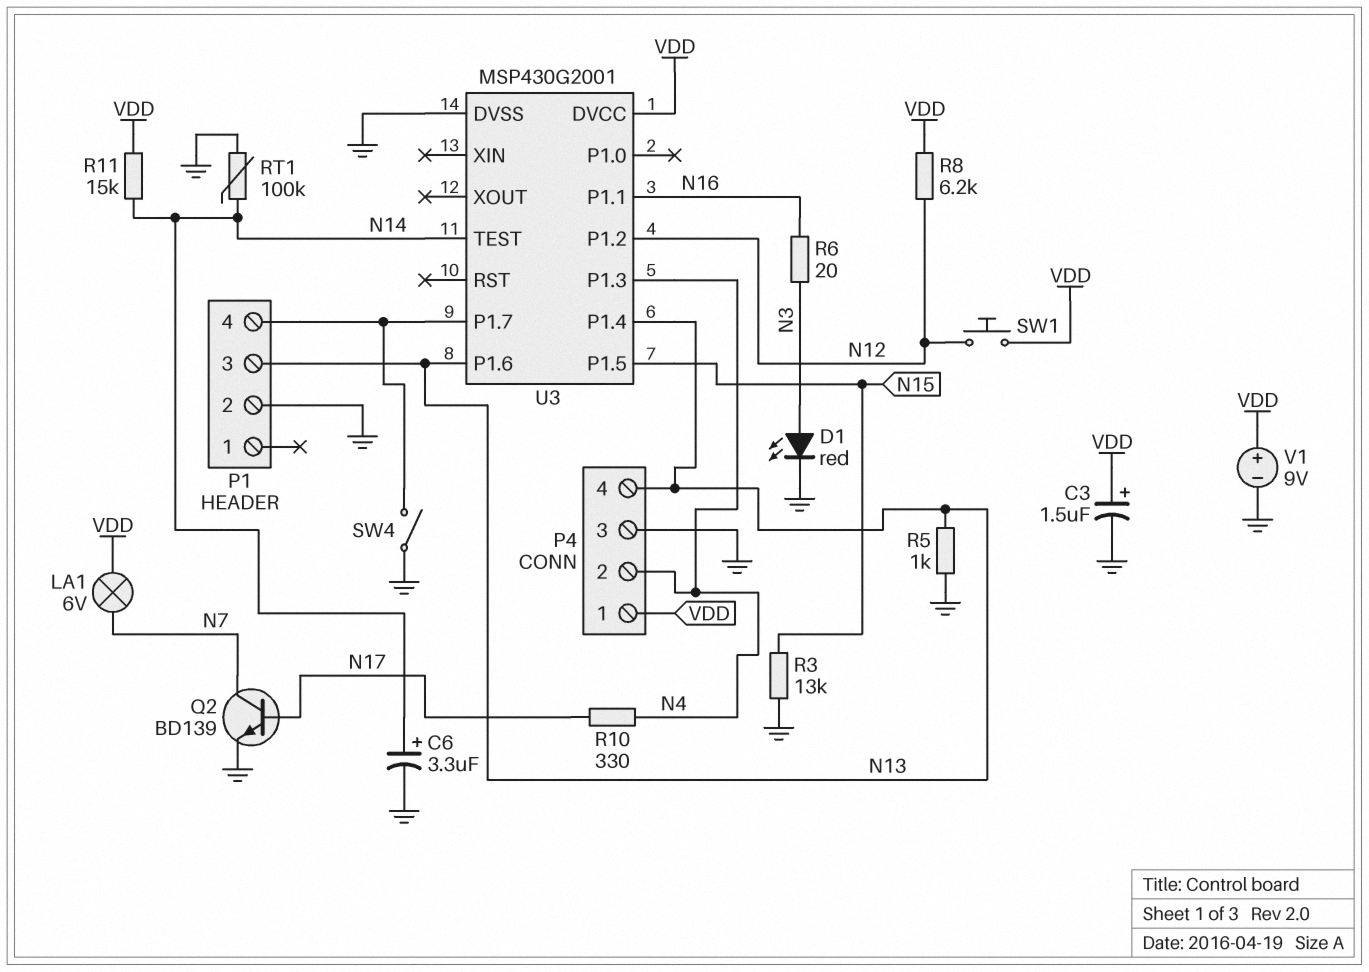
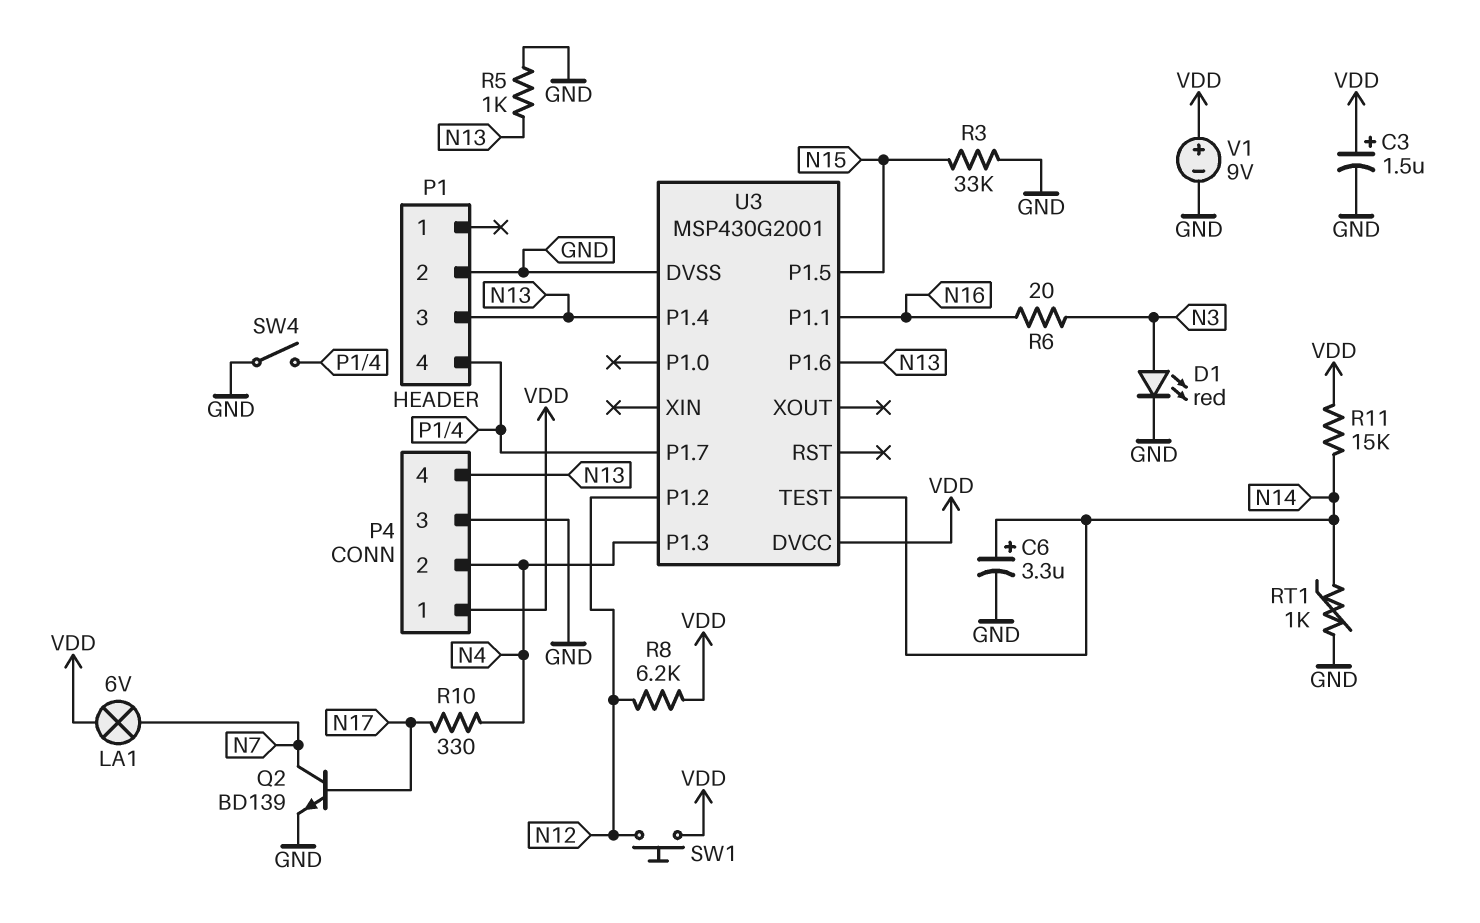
R3: 13k (GND, N15) -> 33k (GND, N15)
RT1: 100k (GND, N14) -> 1k (GND, N14)

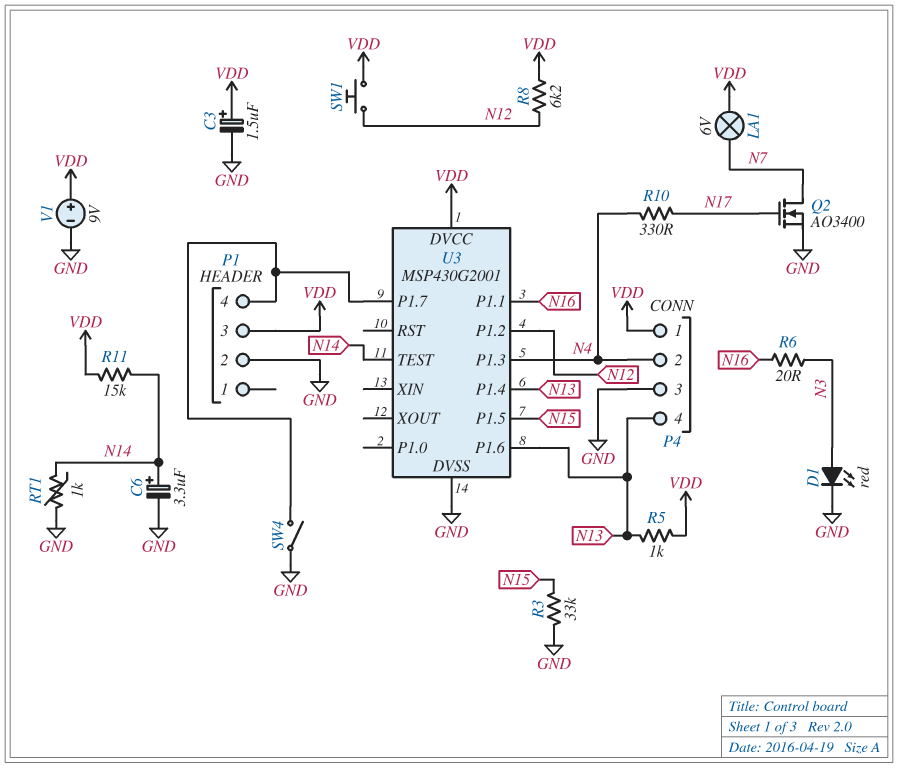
P1 pin 3: N13 -> VDD
Q2: NPN BD139 (B N17, C N7, E GND) -> NMOS AO3400 (G N17, D N7, S GND)
R5: 1k (GND, N13) -> 1k (N13, VDD)

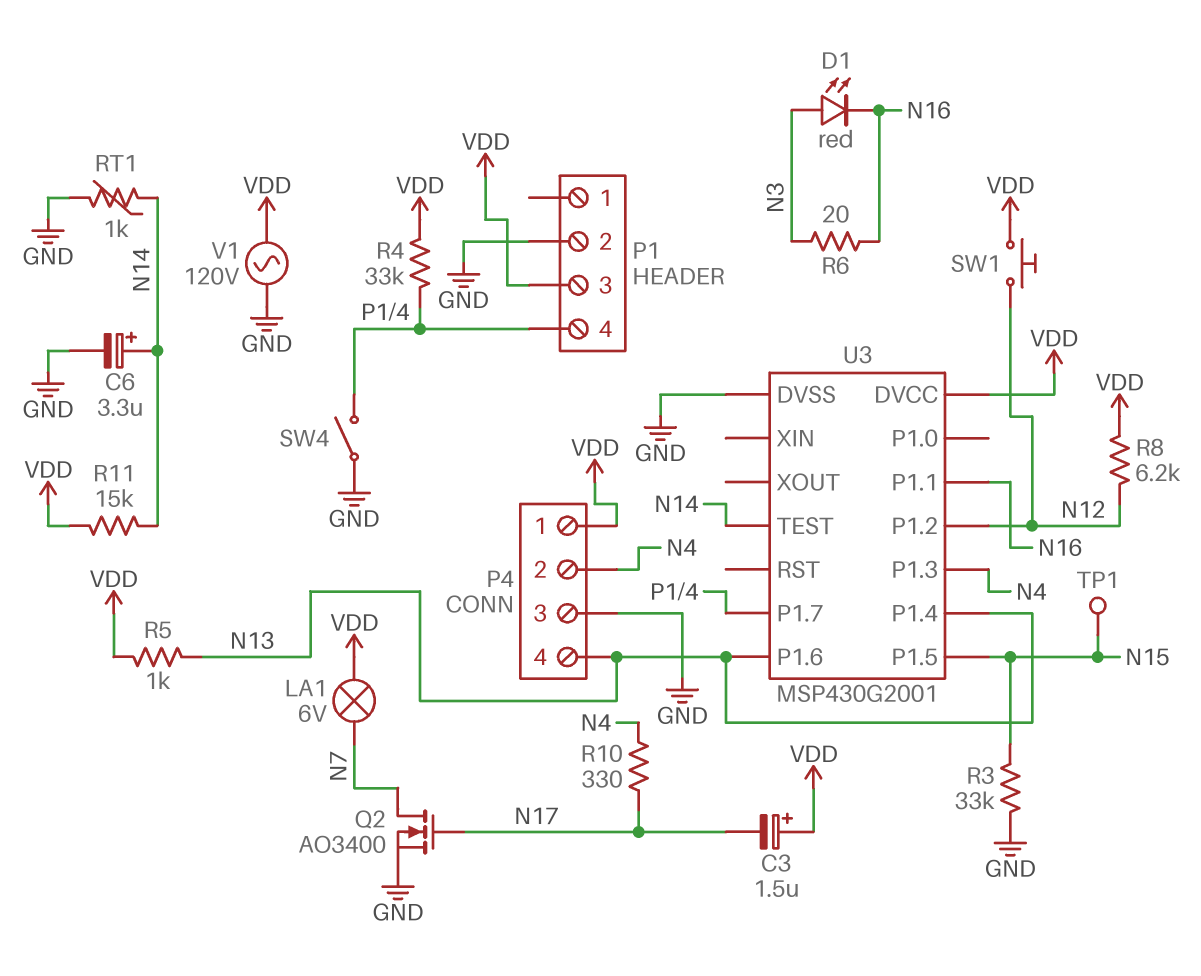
C3: 1.5uF (plus VDD, minus GND) -> 1.5uF (plus VDD, minus N17)
D1: LED red (A N3, K GND) -> LED red (A N3, K N16)
R4: none -> 33k (P1/4, VDD)
TP1: none -> test point (N15)
V1: 9V (plus VDD, minus GND) -> AC 120V (GND, VDD)

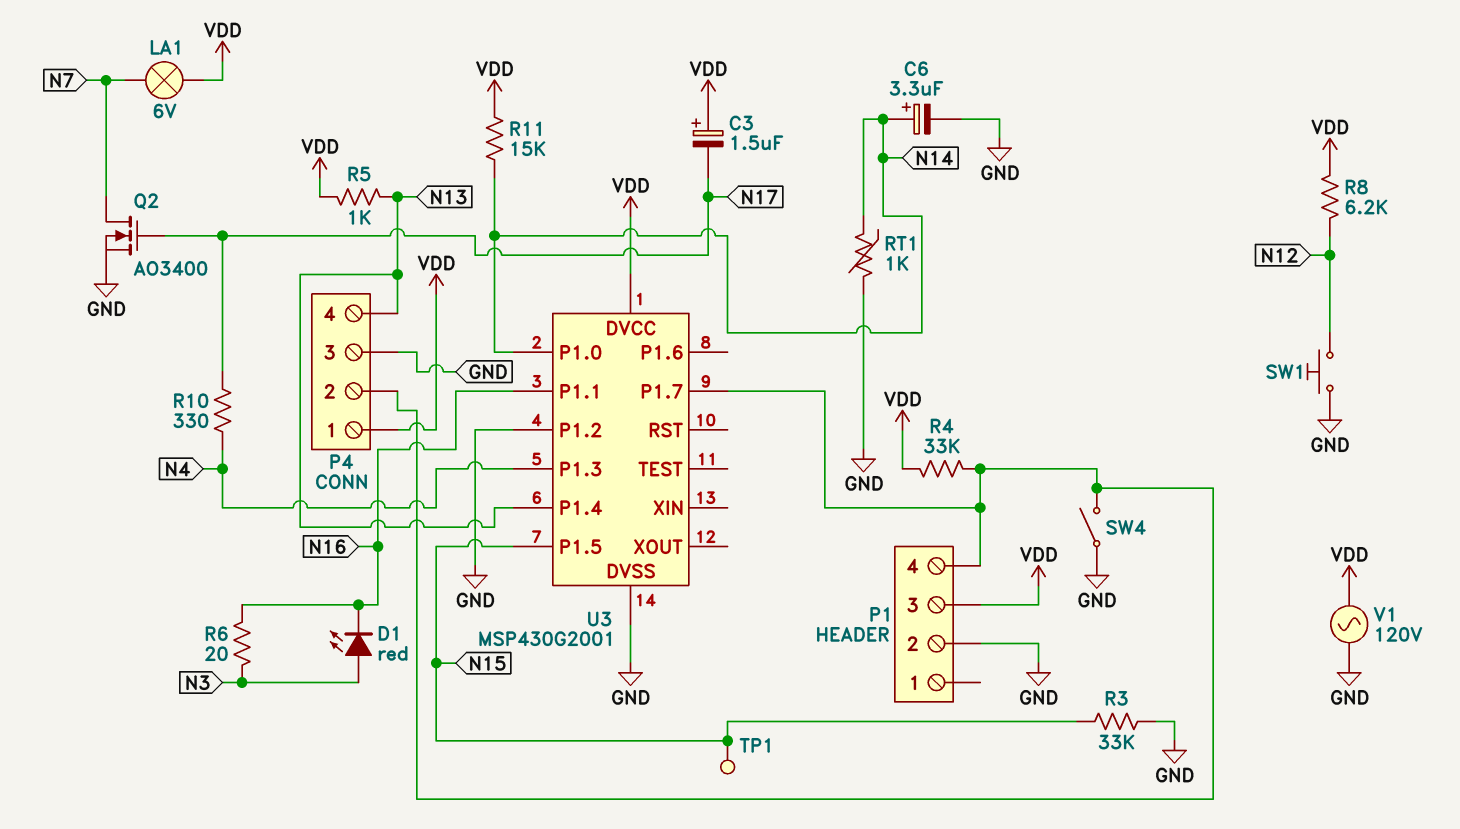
P4 pin 2: N4 -> P1/4
SW1: button (N12, VDD) -> button (GND, N12)
U3 pin P1.0: none -> N14
U3 pin P1.2: N12 -> GND
U3 pin P1.6: N13 -> none
U3 pin TEST: N14 -> none

